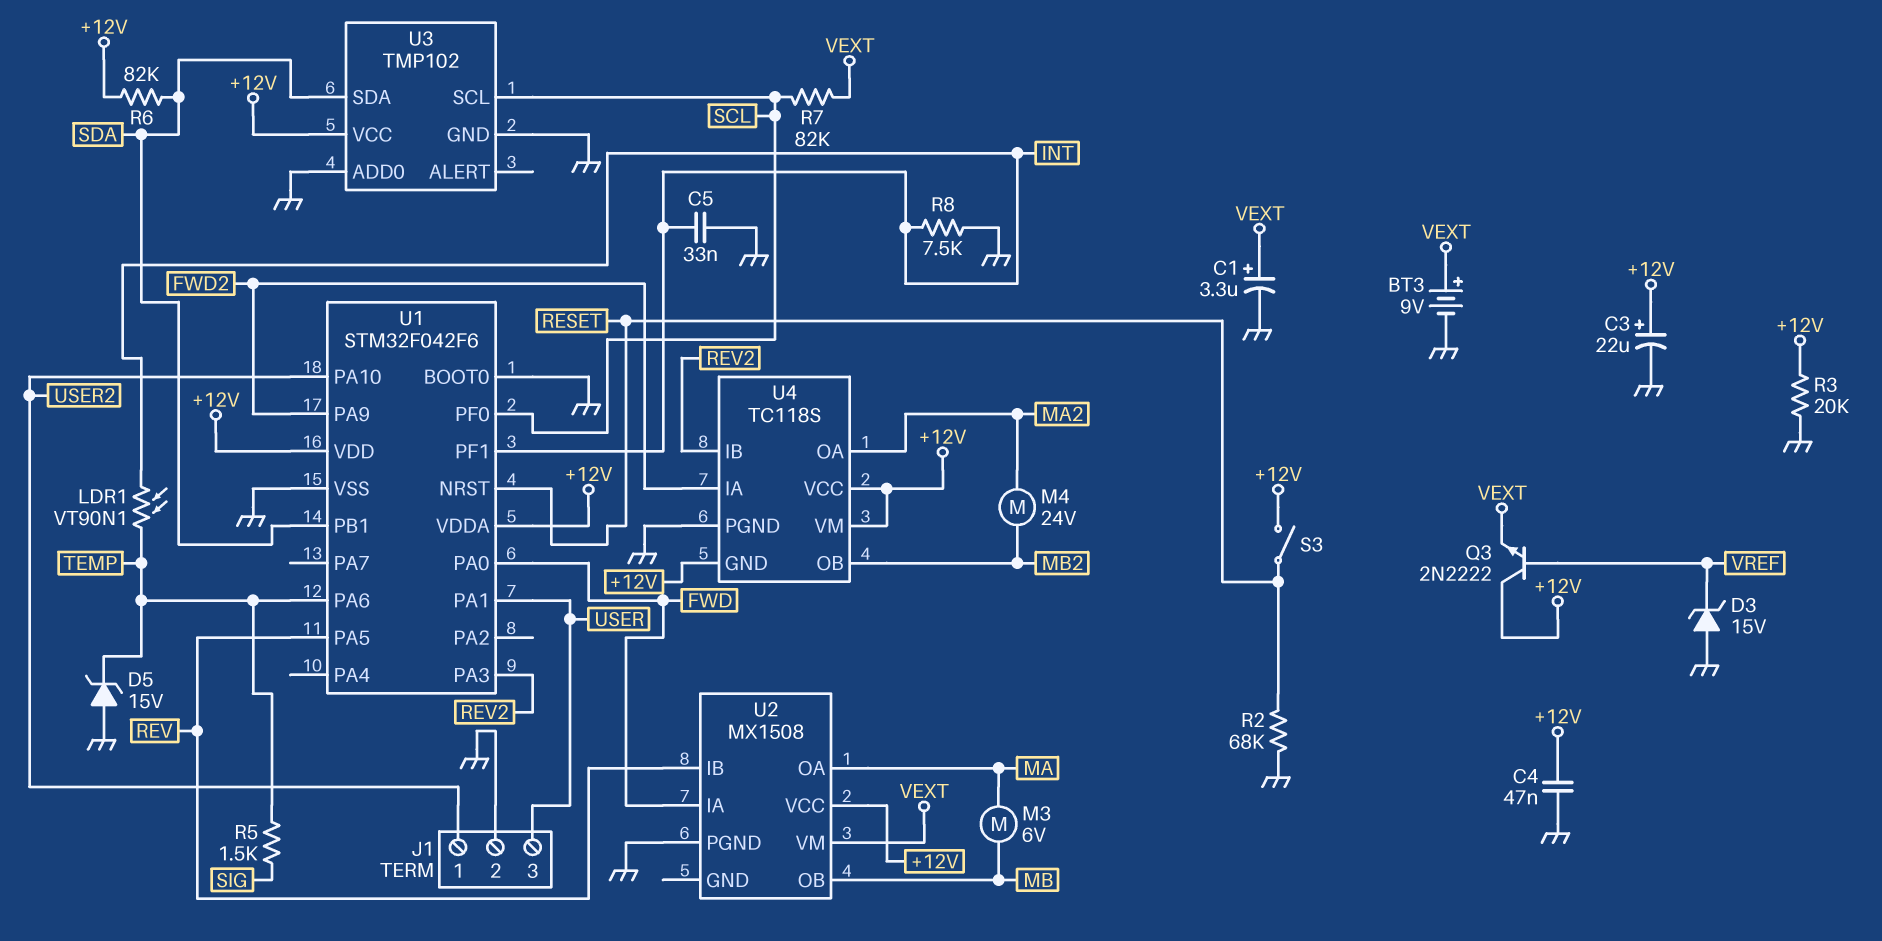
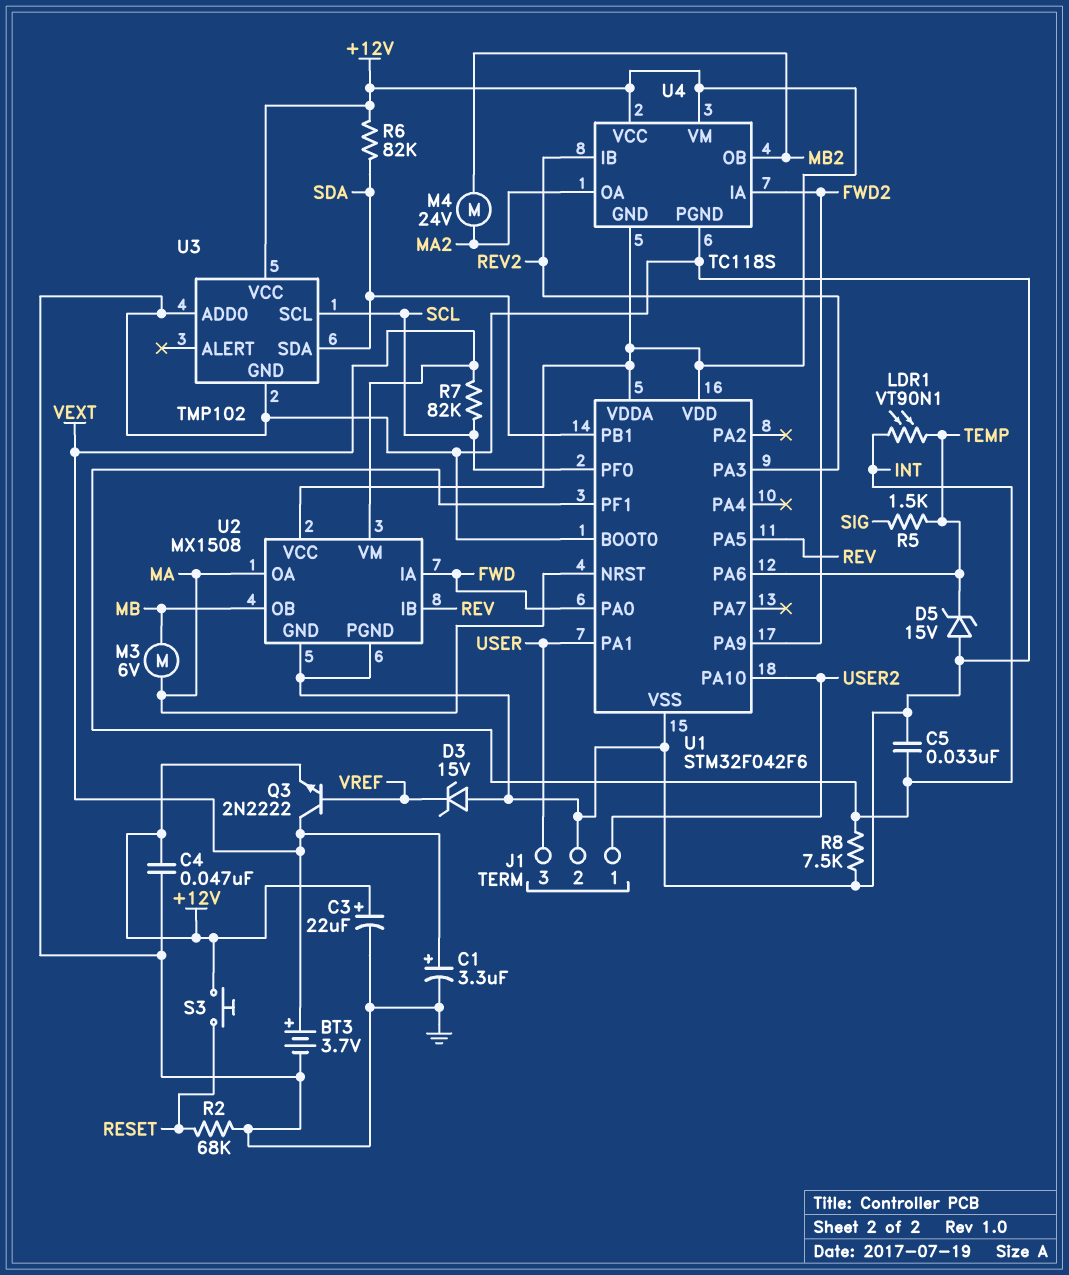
BT3: 9V (plus VEXT, minus GND) -> 3.7V (plus VEXT, minus GND)
Q3: NPN 2N2222 (B VREF, C +12V, E VEXT) -> NPN 2N2222 (B VREF, C VEXT, E +12V)
R3: 20k (+12V, GND) -> none
S3: switch (+12V, RESET) -> button (+12V, RESET)
U1 pin NRST: RESET -> MA
U2 pin GND: none -> GND

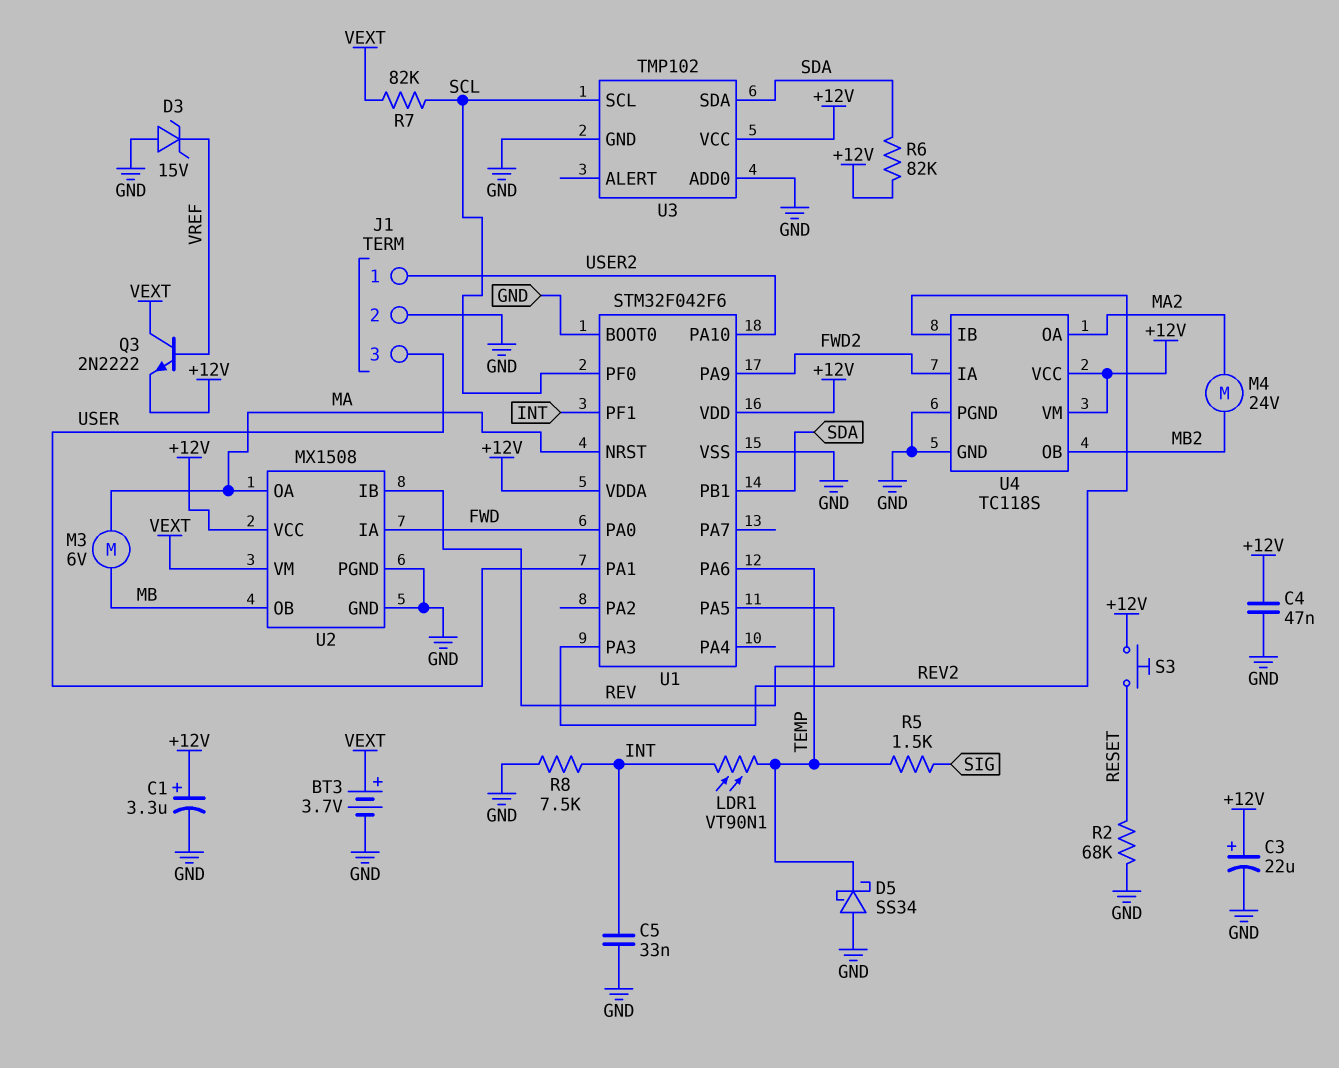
C1: 3.3uF (plus VEXT, minus GND) -> 3.3uF (plus +12V, minus GND)
D5: zener 15V (A GND, K TEMP) -> schottky SS34 (A GND, K TEMP)
U4 pin GND: +12V -> GND

